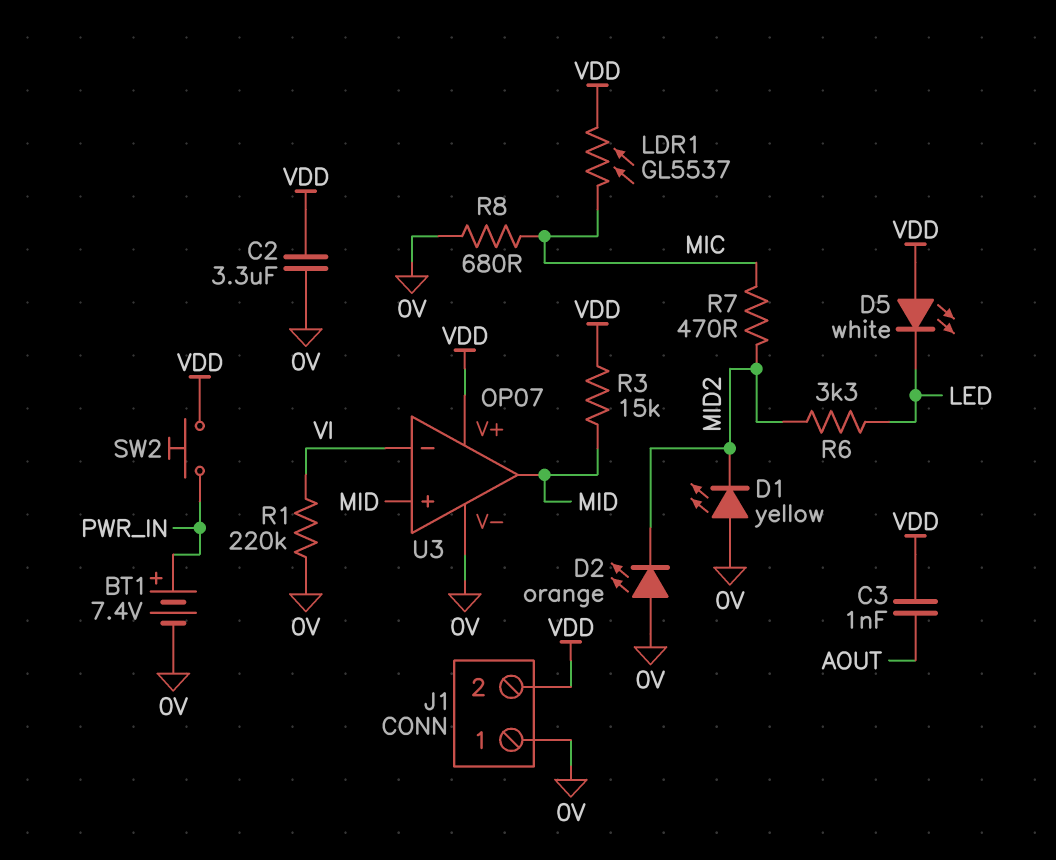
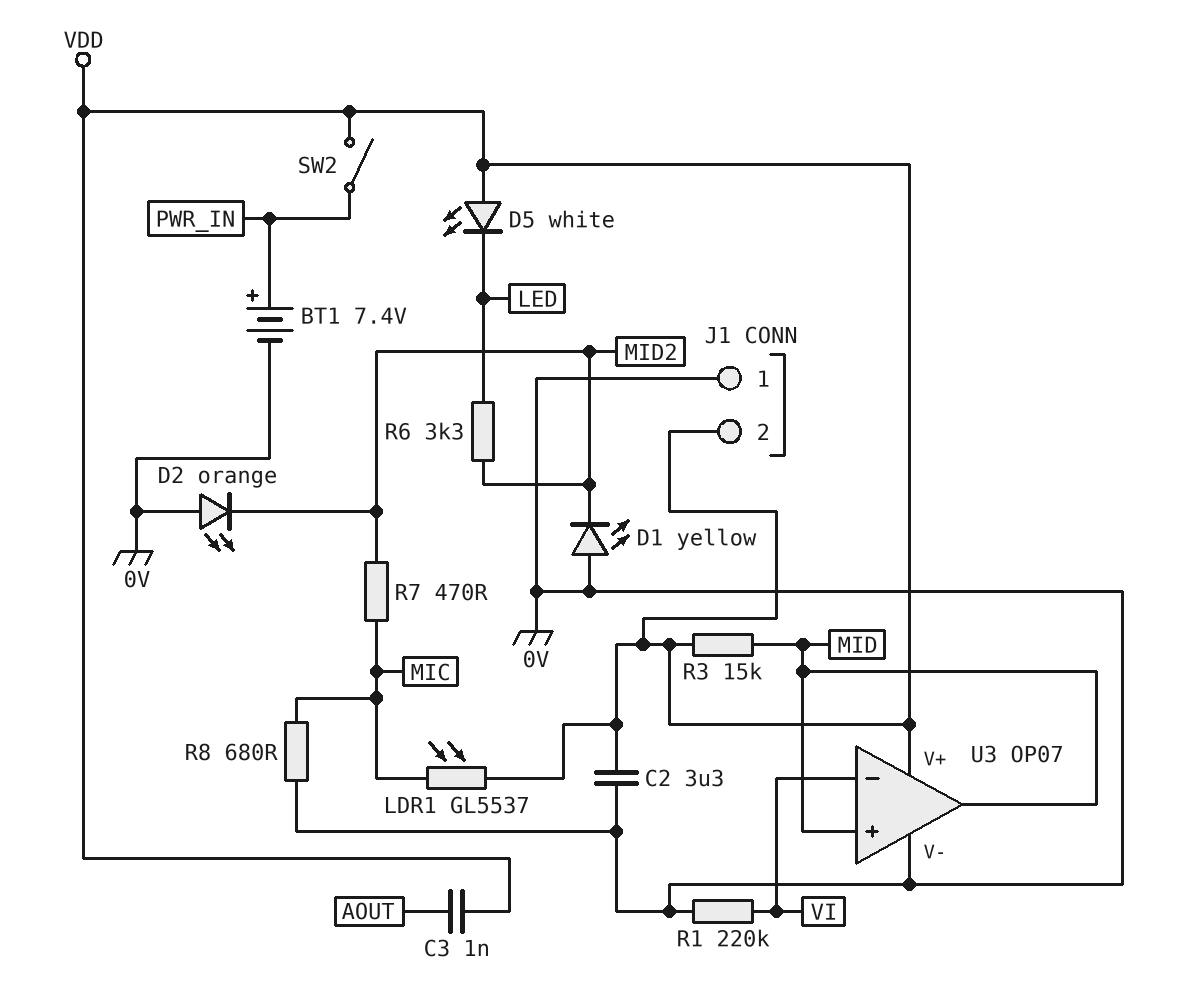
SW2: button (PWR_IN, VDD) -> switch (PWR_IN, VDD)

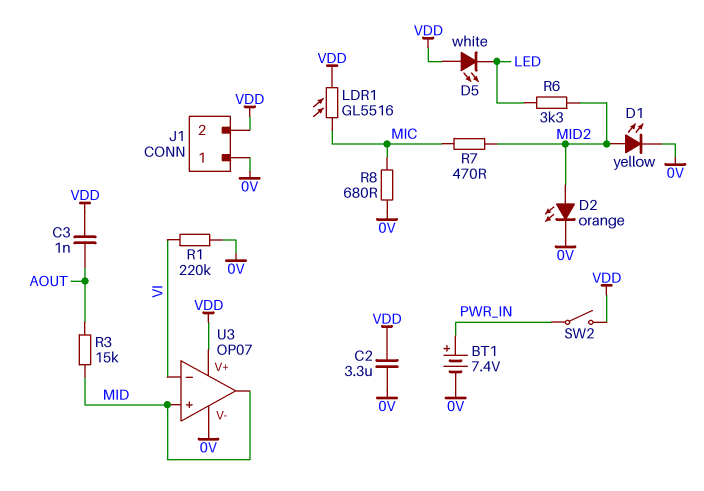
D1: LED yellow (A 0V, K MID2) -> LED yellow (A MID2, K 0V)
D2: LED orange (A 0V, K MID2) -> LED orange (A MID2, K 0V)
LDR1: GL5537 (MIC, VDD) -> GL5516 (MIC, VDD)
R3: 15k (MID, VDD) -> 15k (AOUT, MID)

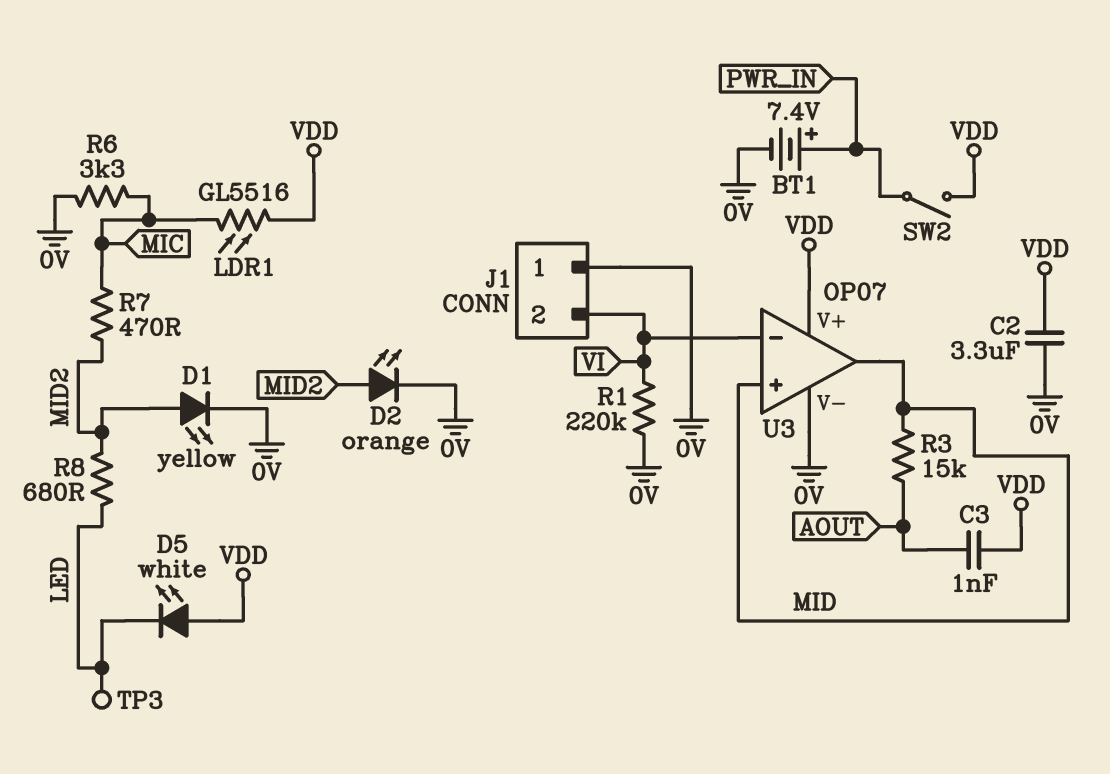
J1 pin 2: VDD -> VI
R6: 3.3k (LED, MID2) -> 3.3k (0V, MIC)
R8: 680 (0V, MIC) -> 680 (LED, MID2)
TP3: none -> test point (LED)

